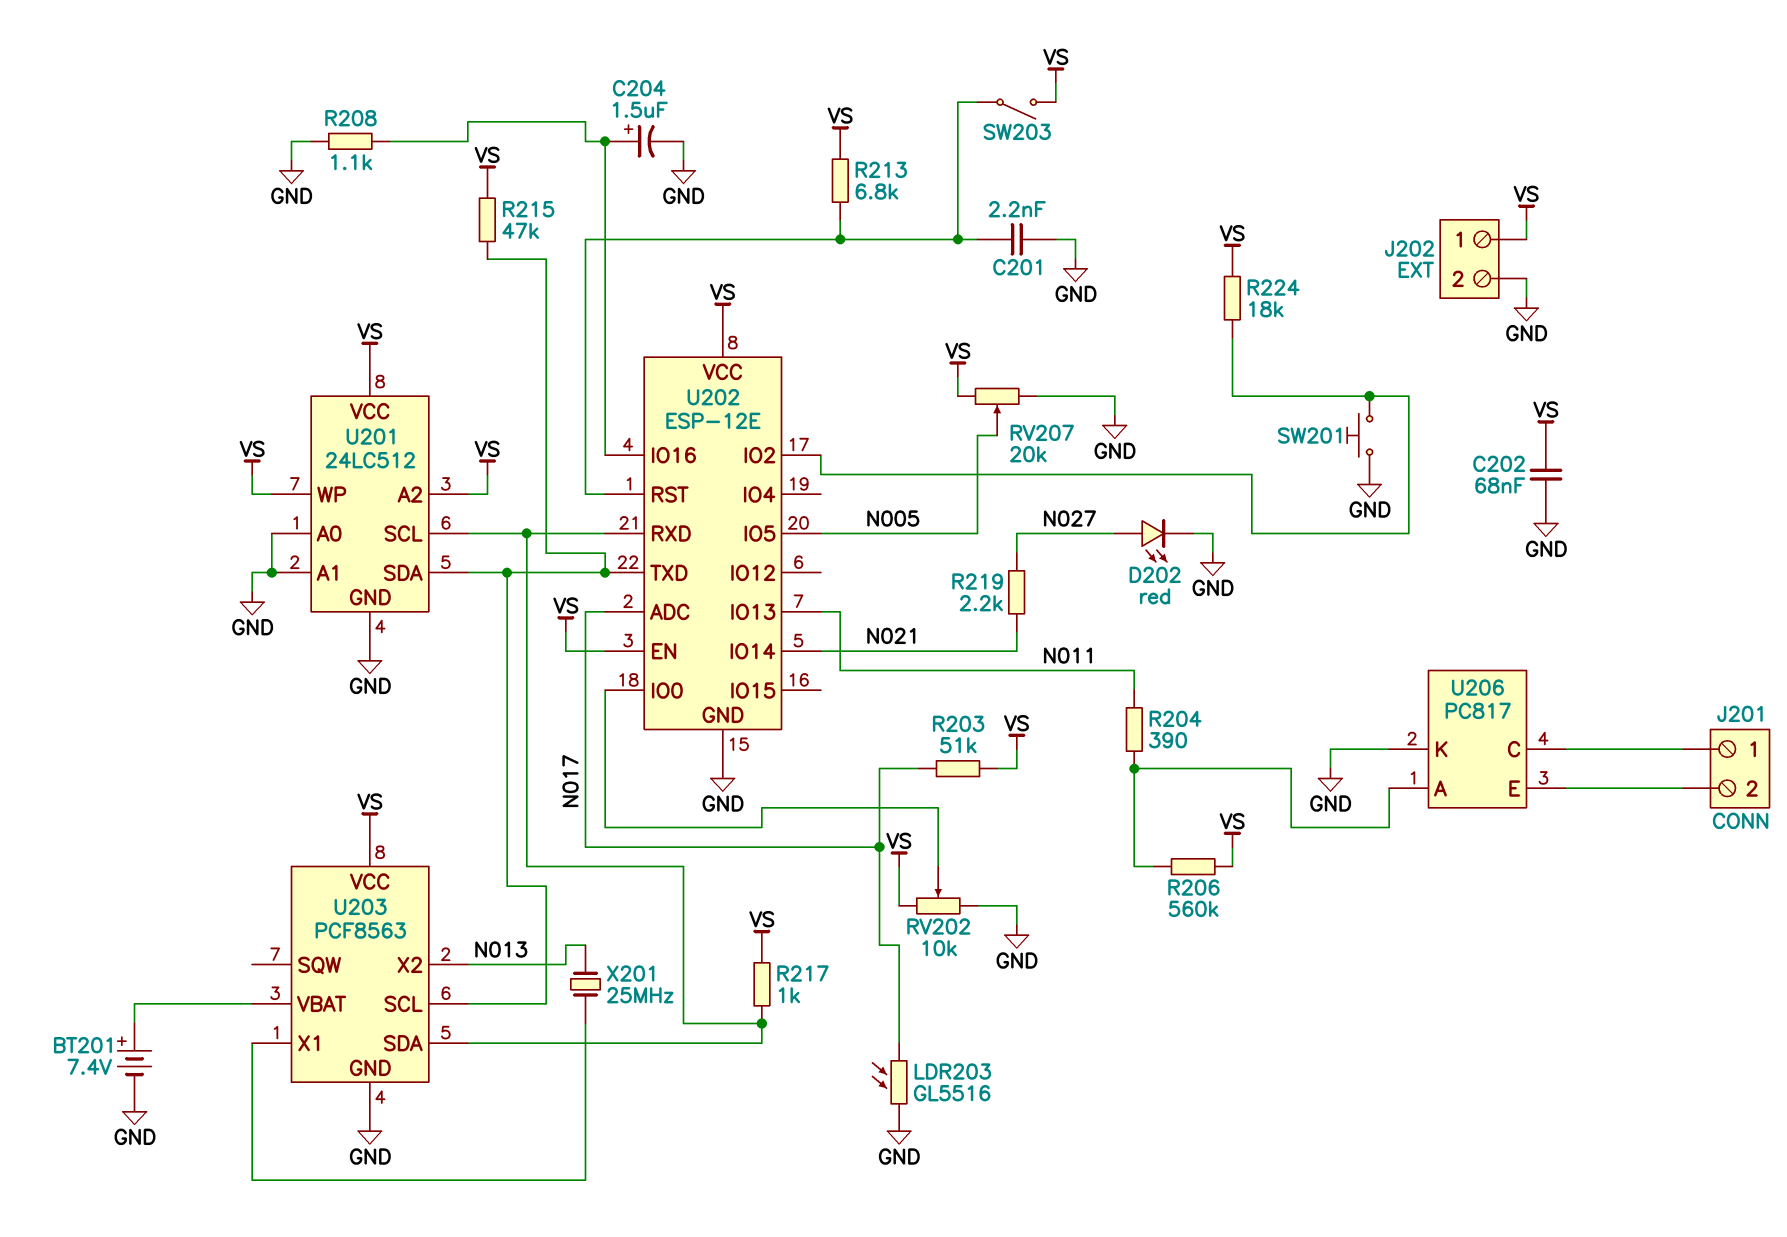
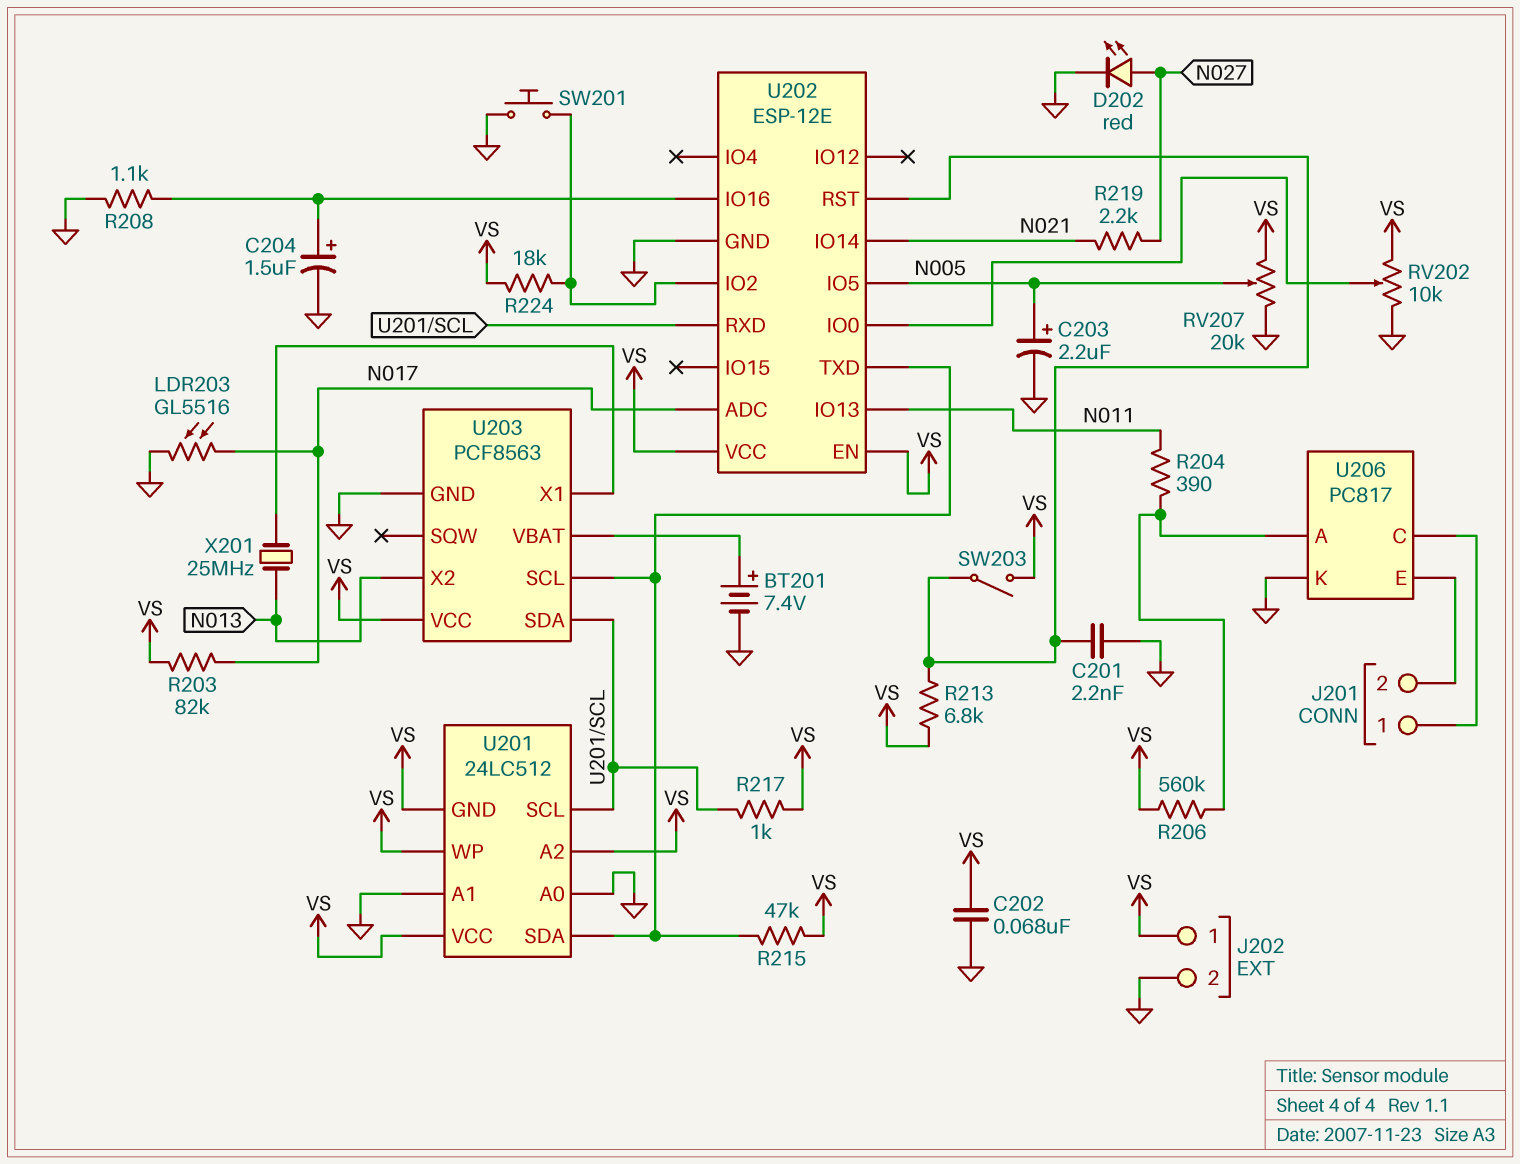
C203: none -> 2.2uF (plus N005, minus GND)
R203: 51k (N017, VS) -> 82k (N017, VS)
U201 pin GND: GND -> VS

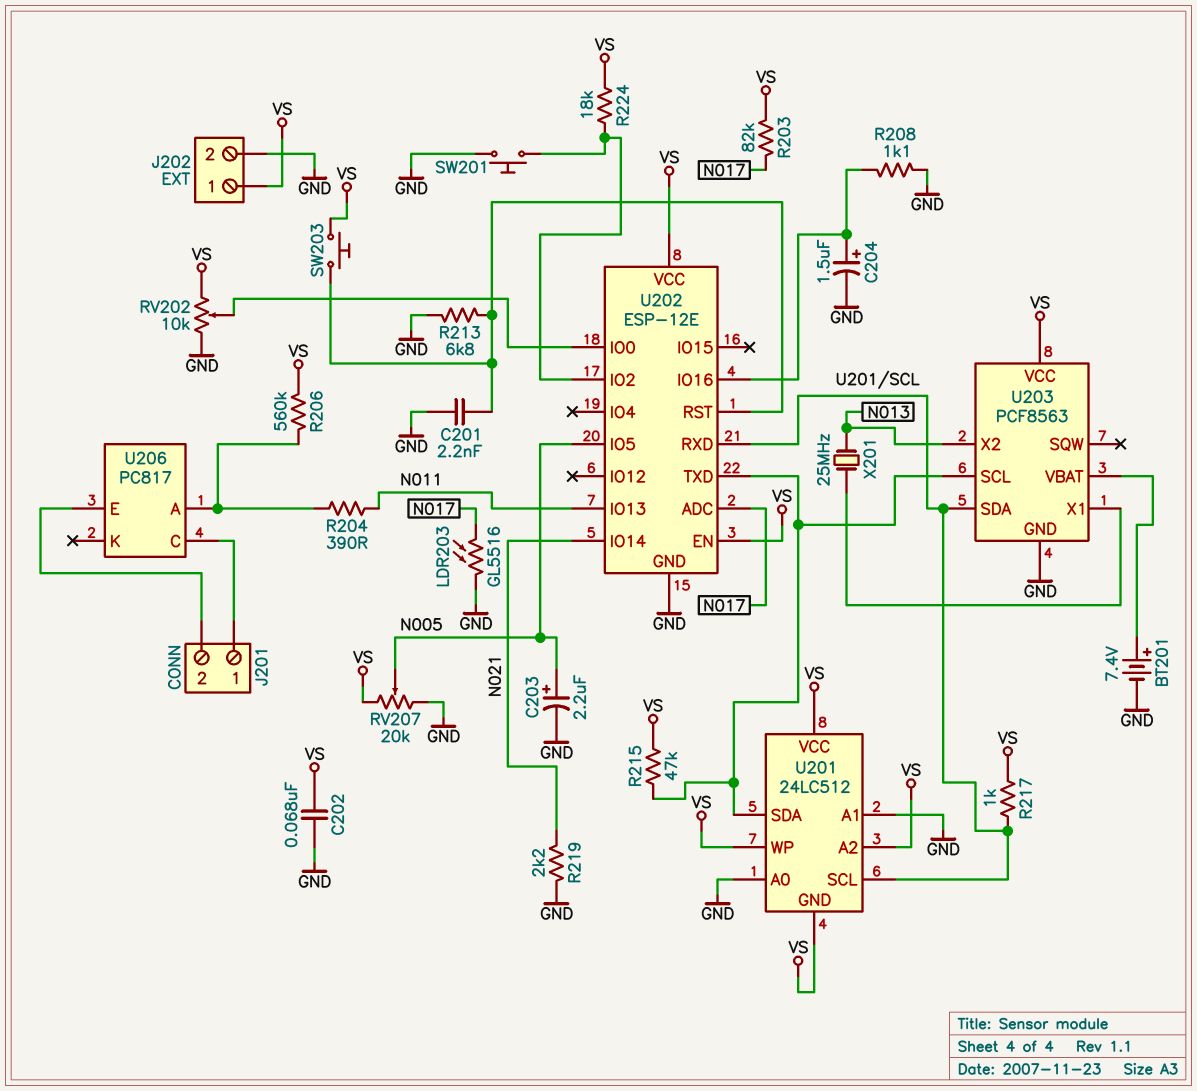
D202: LED red (A N027, K GND) -> none
R213: 6.8k (U202/RST, VS) -> 6.8k (GND, U202/RST)
R219: 2.2k (N021, N027) -> 2.2k (GND, N021)
SW203: switch (U202/RST, VS) -> button (U202/RST, VS)
U206 pin K: GND -> none

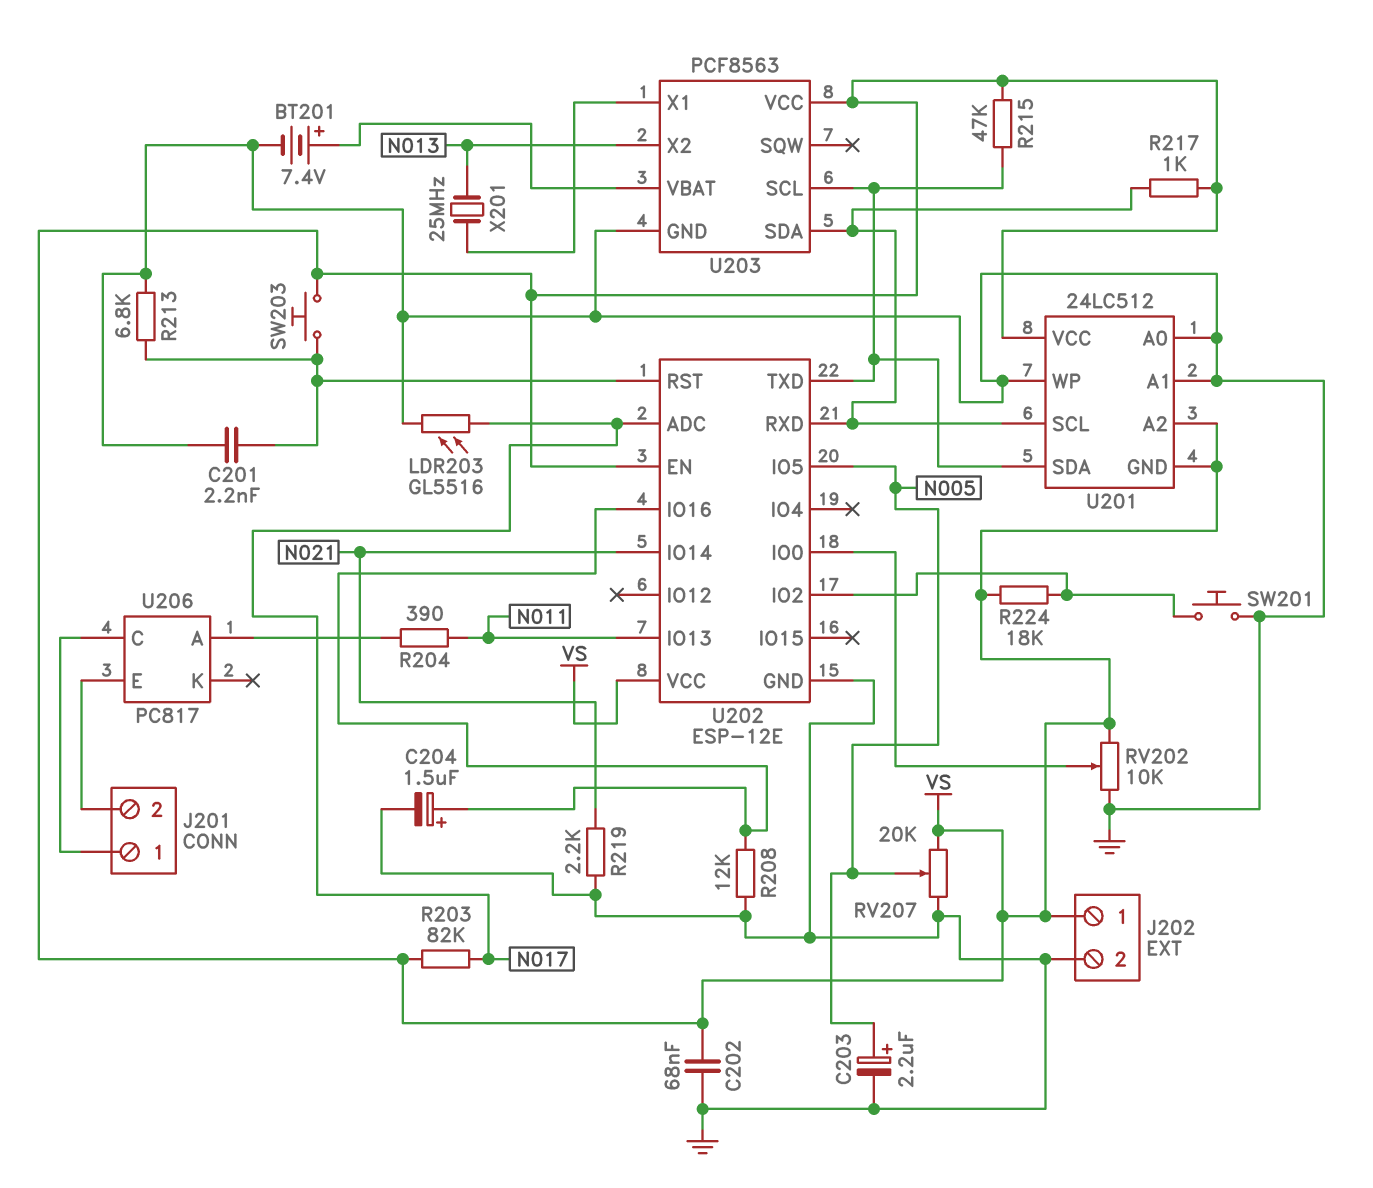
R206: 560k (U206/A, VS) -> none
R208: 1.1k (GND, U202/IO16) -> 12k (GND, U202/IO16)
U201 pin WP: VS -> GND

